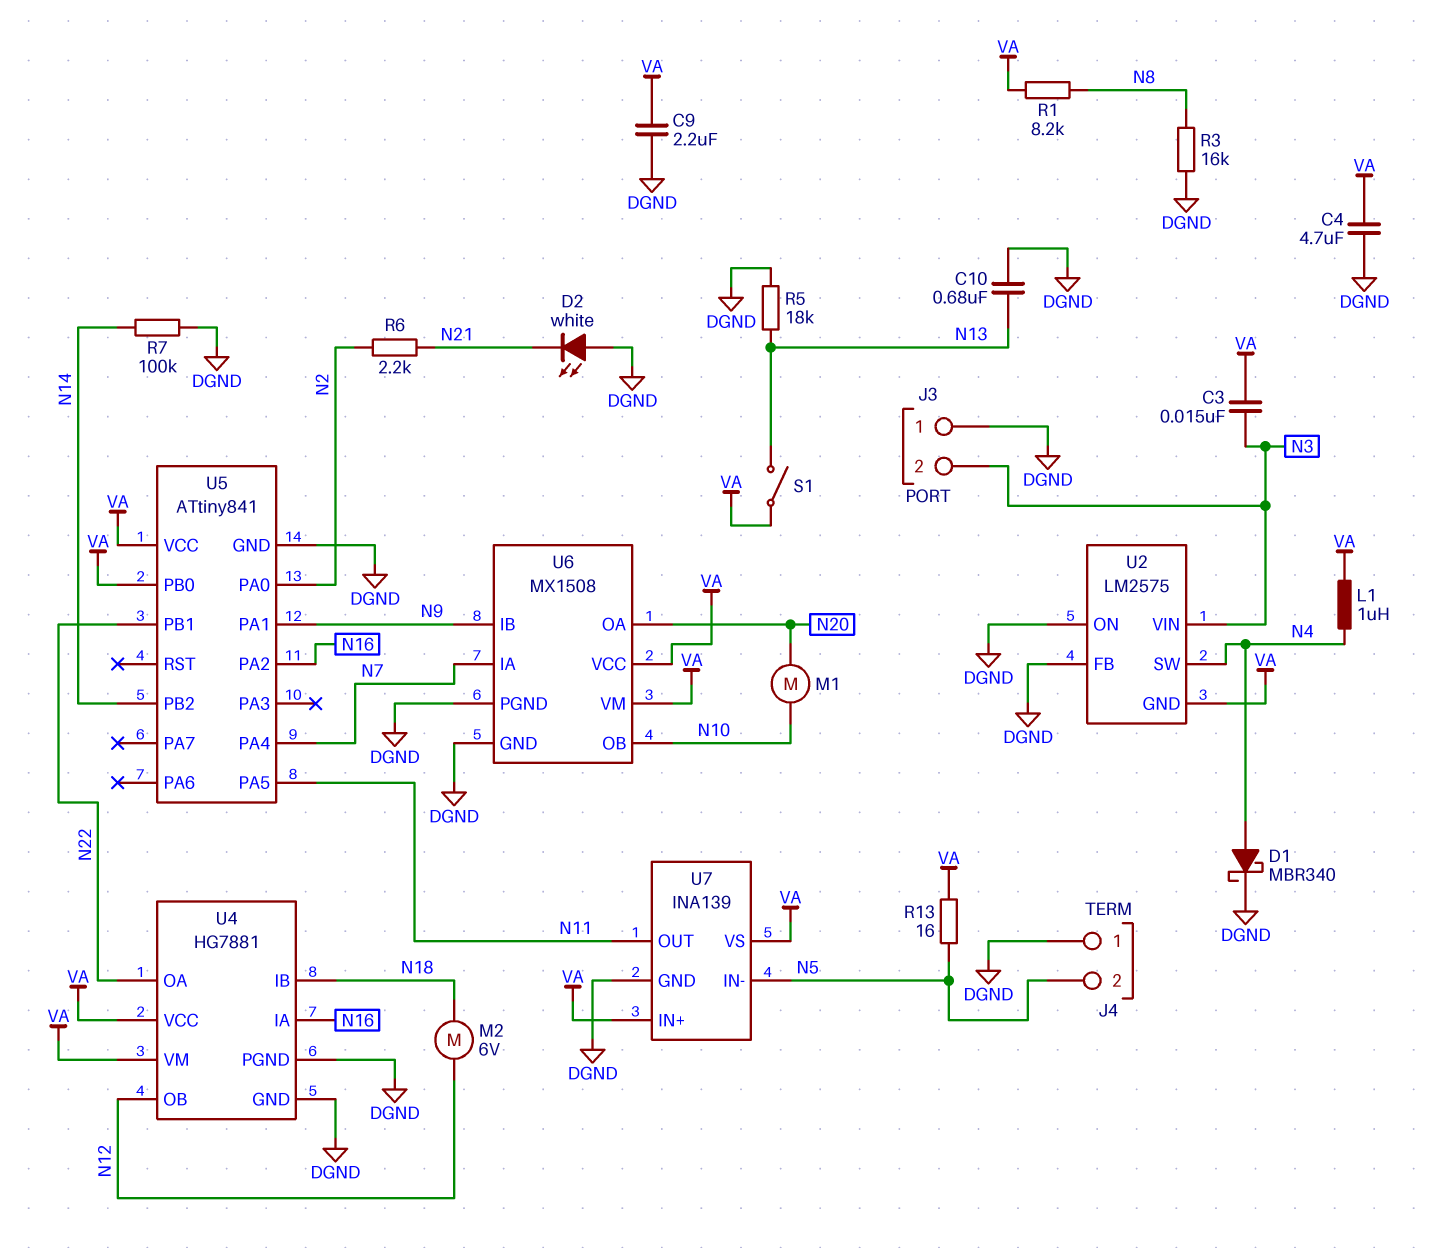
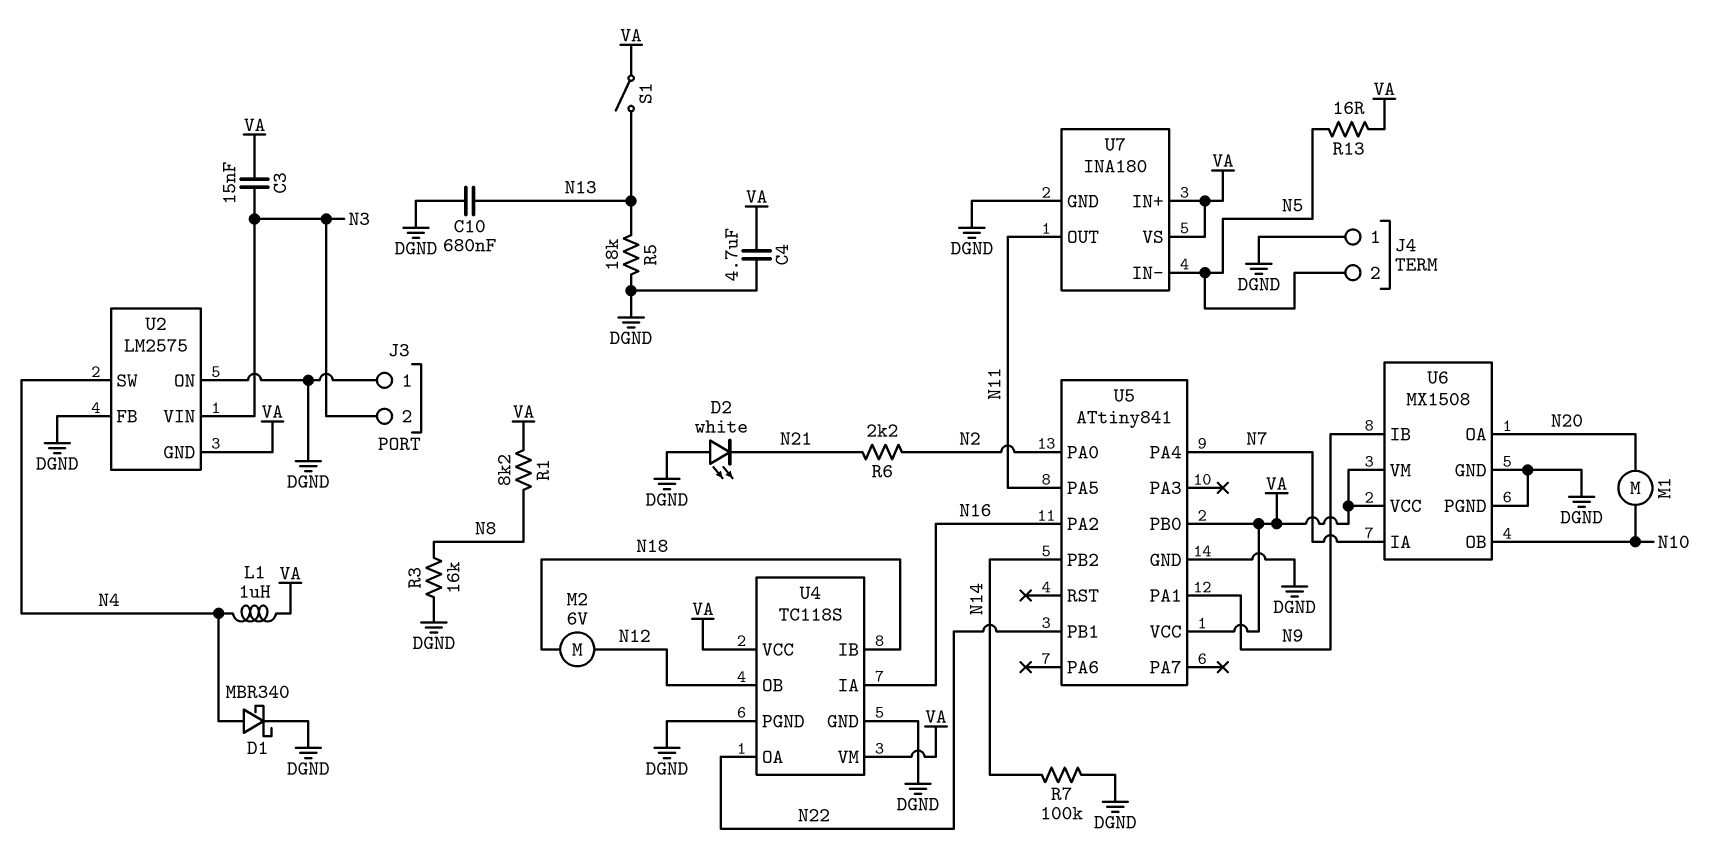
C9: 2.2uF (DGND, VA) -> none
U4: HG7881 -> TC118S
U7: INA139 -> INA180

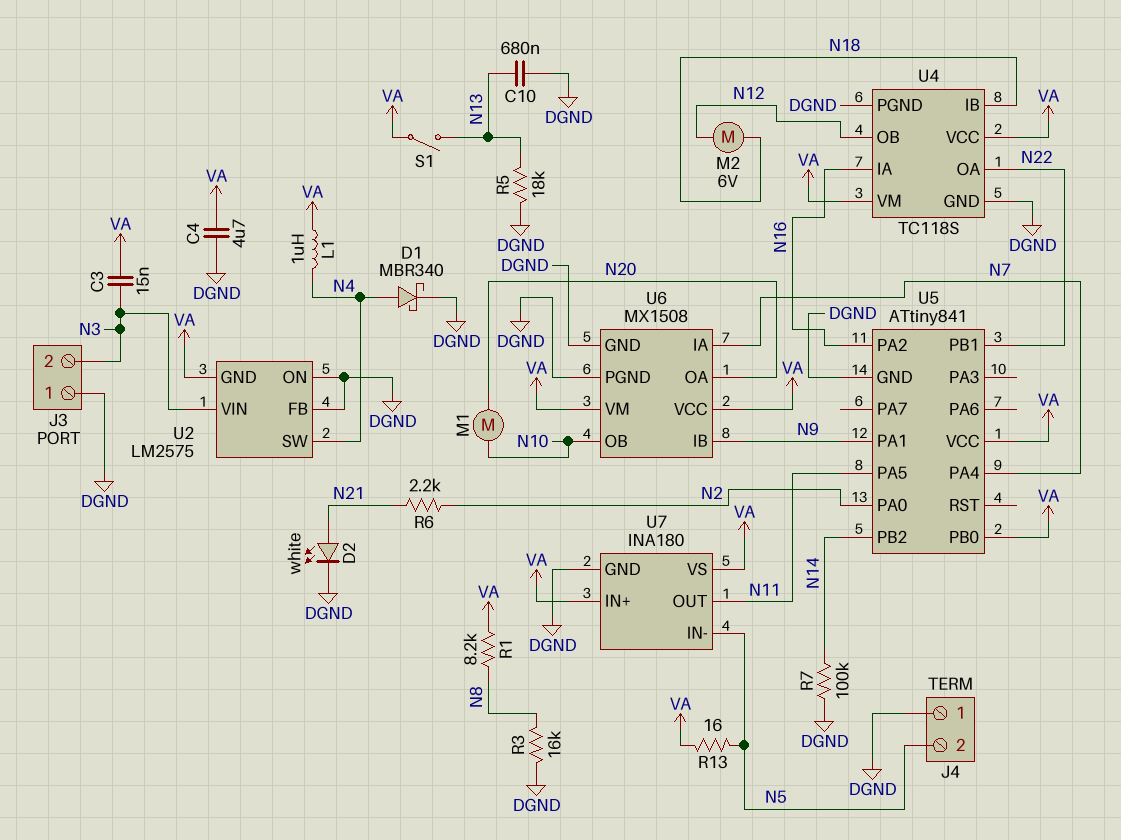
D2: LED white (A DGND, K N21) -> LED white (A N21, K DGND)

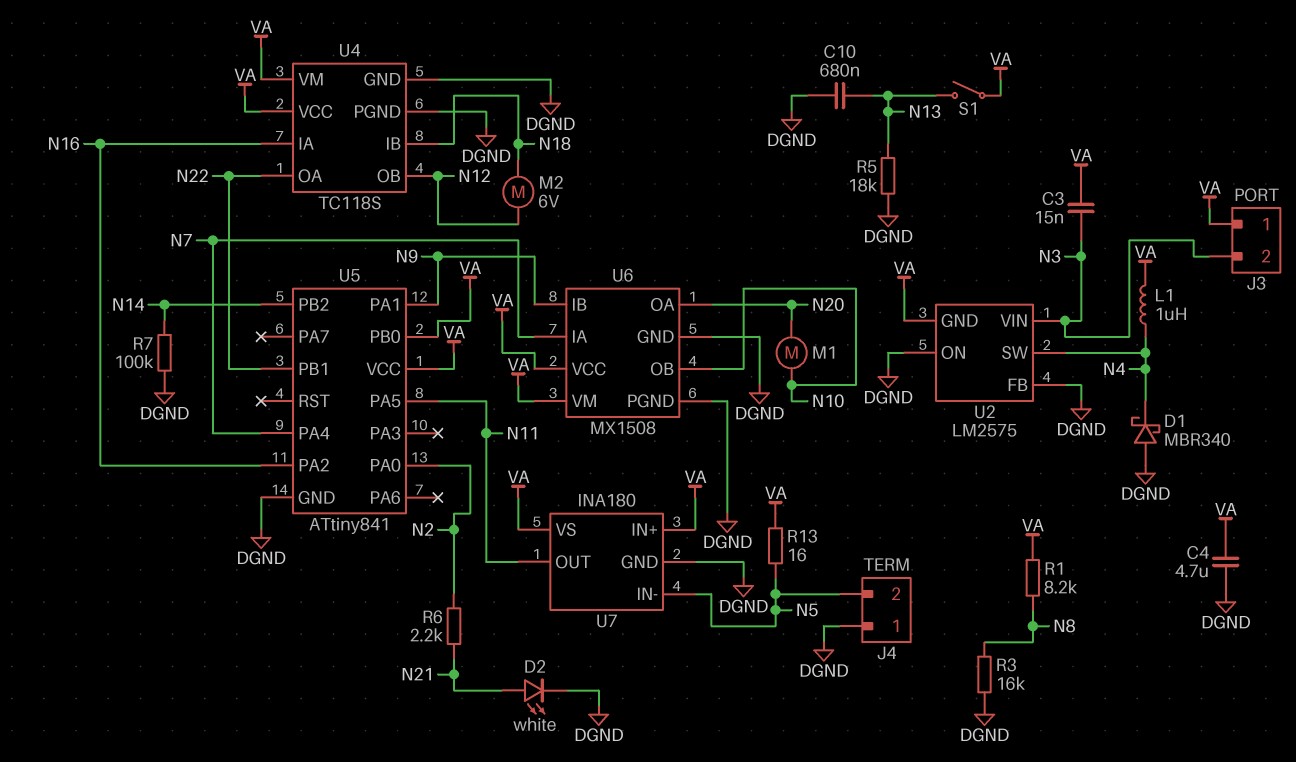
D1: schottky MBR340 (A N4, K DGND) -> schottky MBR340 (A DGND, K N4)
J3 pin 1: DGND -> VA

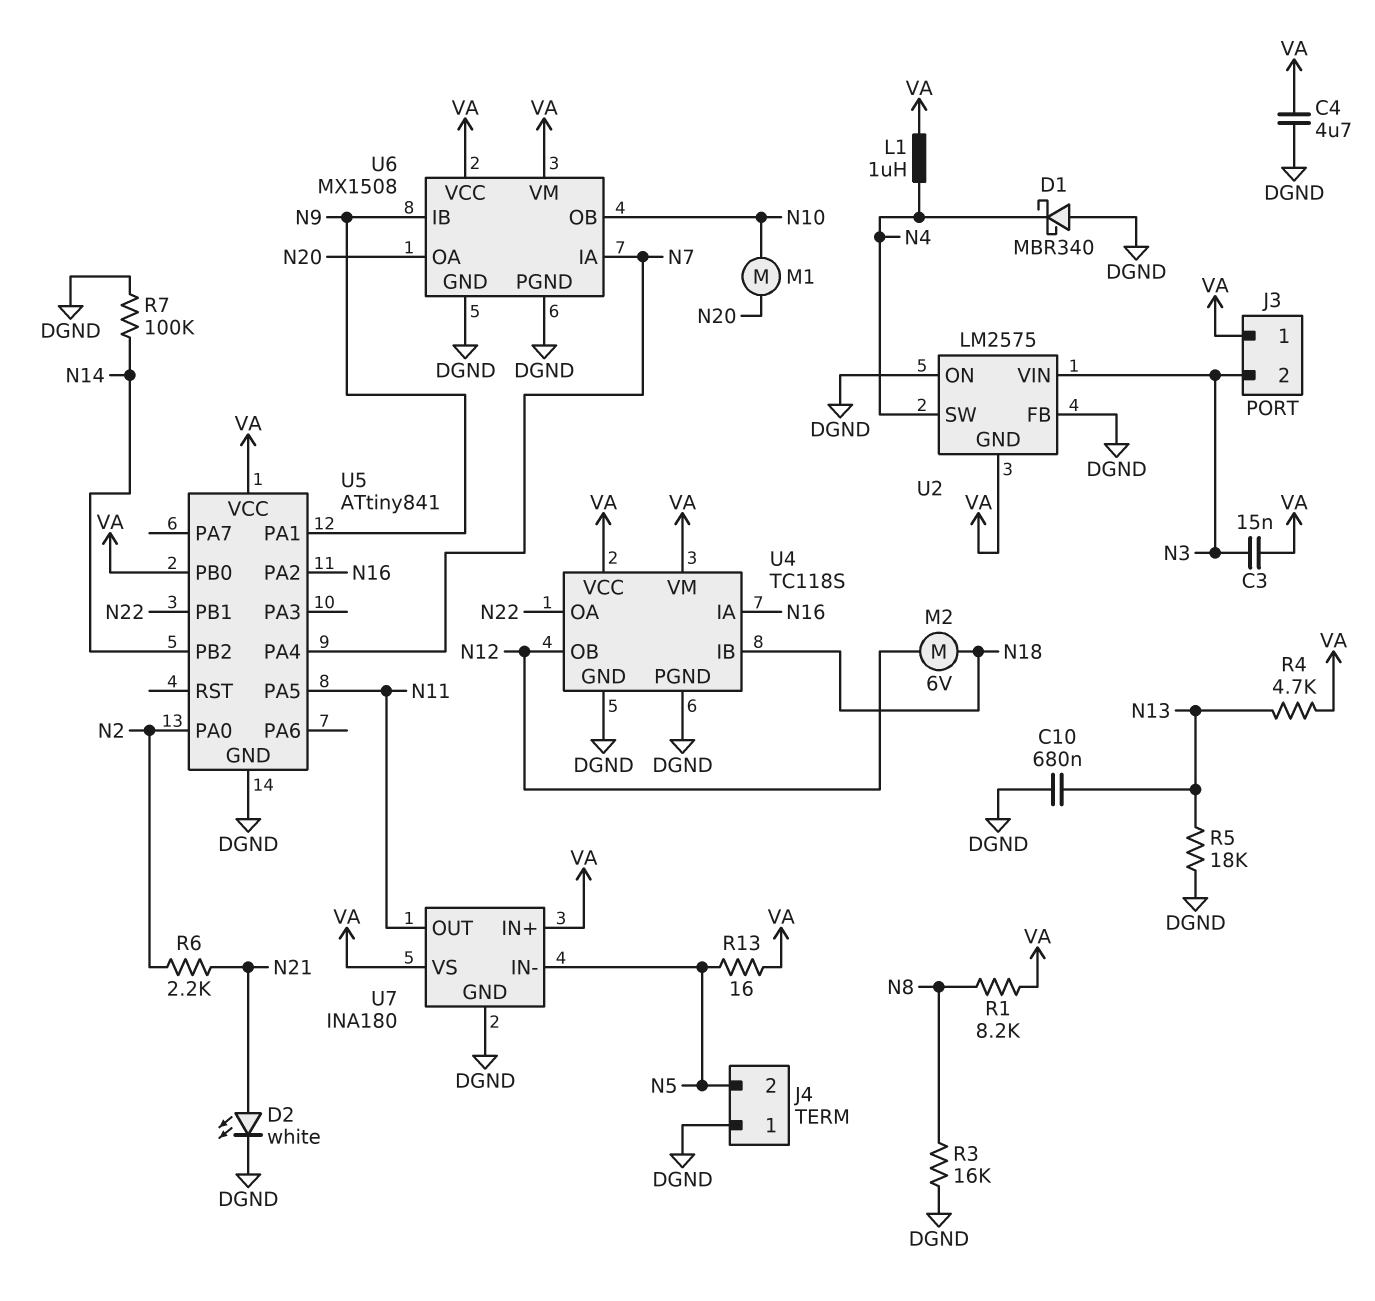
R4: none -> 4.7k (N13, VA)
S1: switch (N13, VA) -> none

